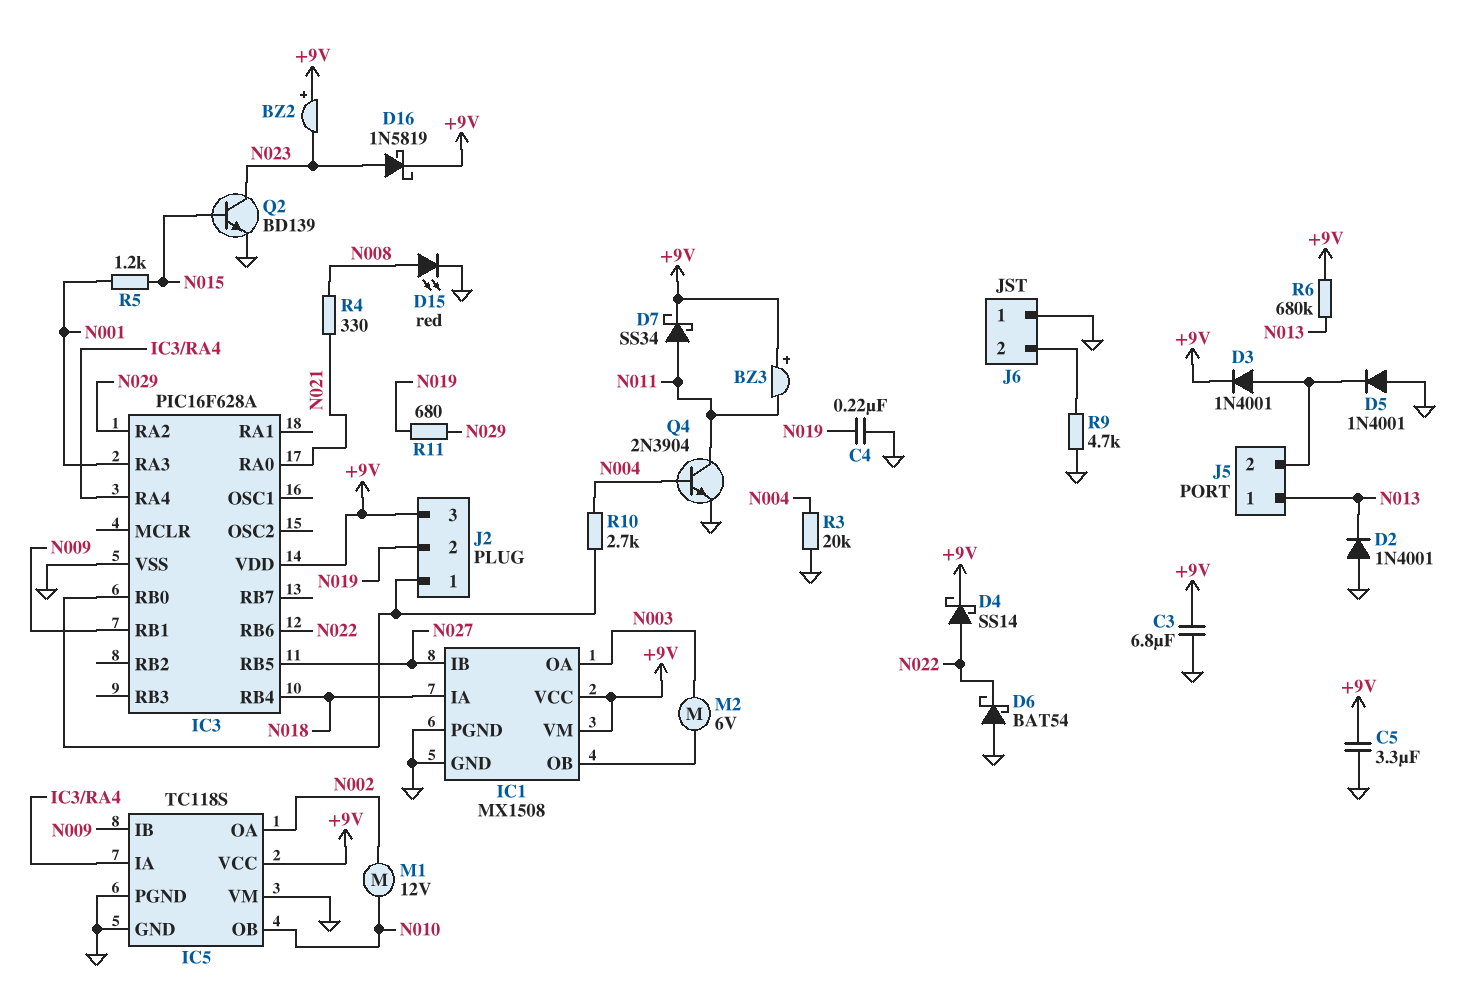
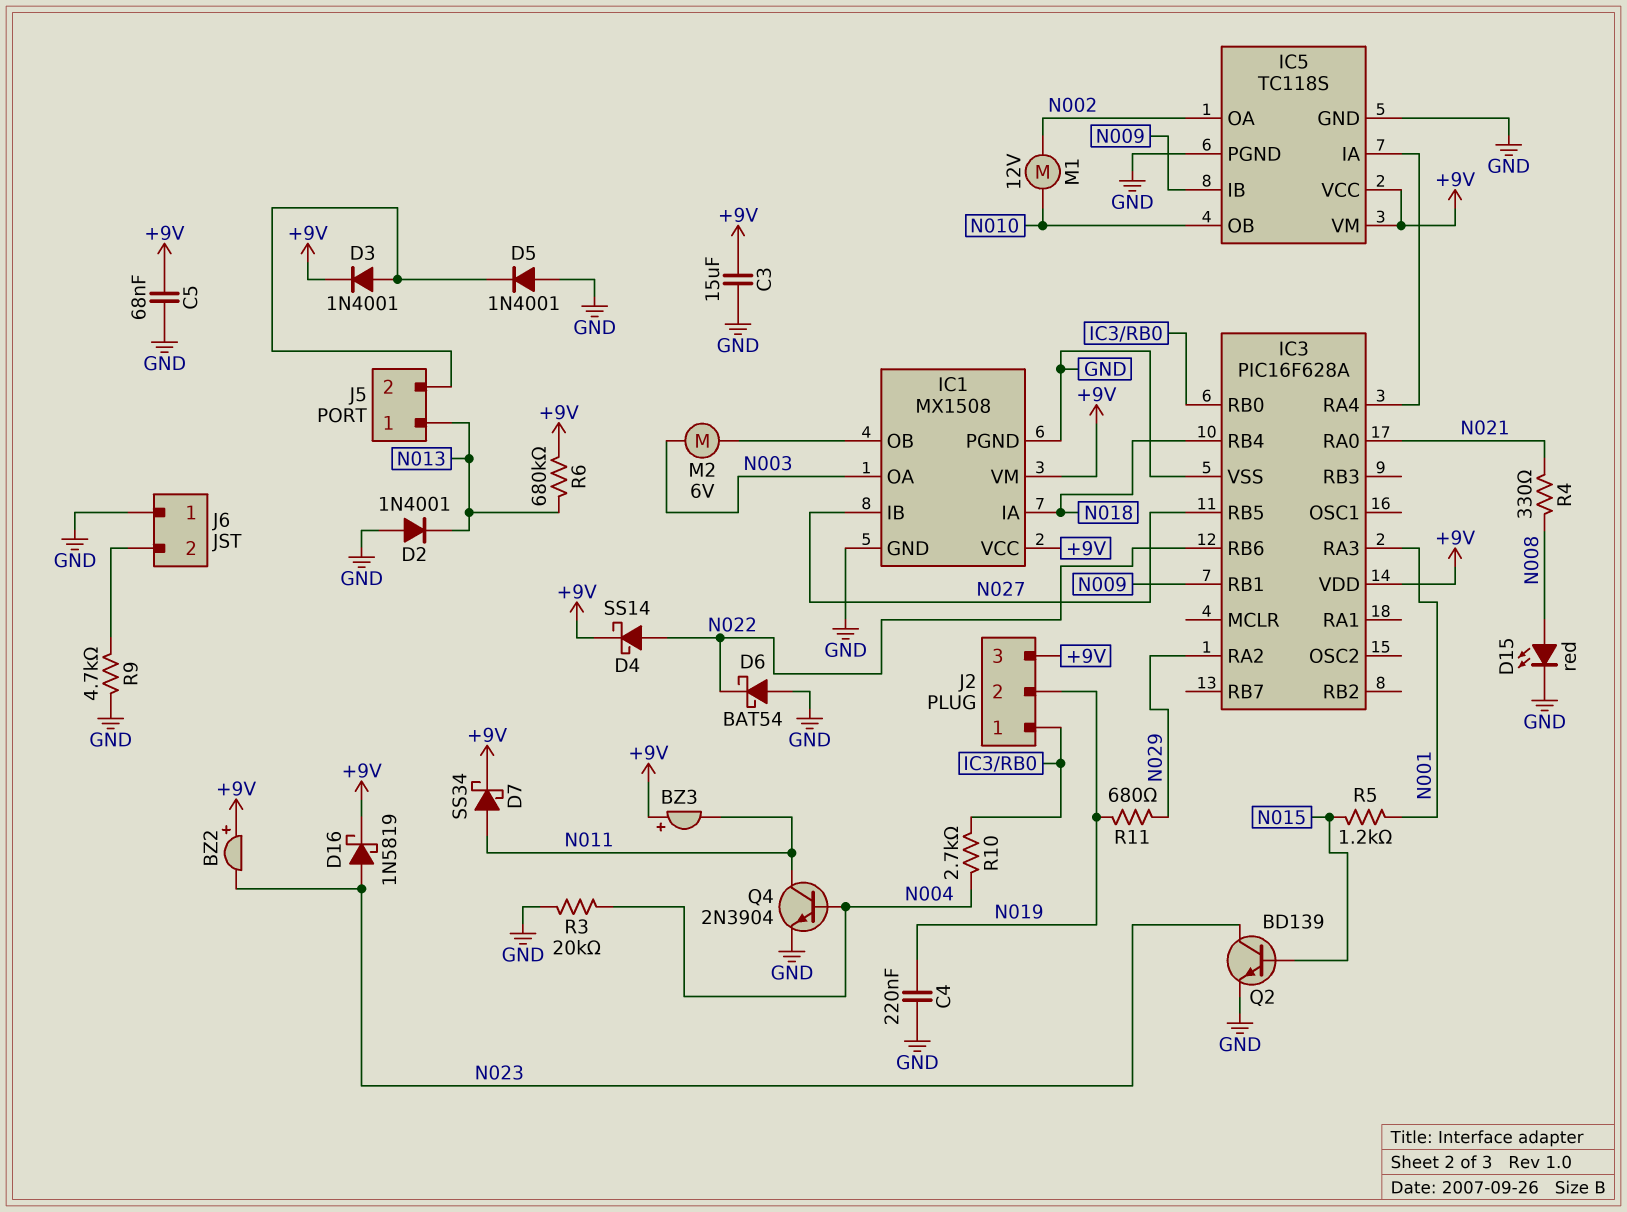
C3: 6.8uF (+9V, GND) -> 15uF (+9V, GND)
C5: 3.3uF (+9V, GND) -> 68nF (+9V, GND)
IC5 pin VM: GND -> +9V

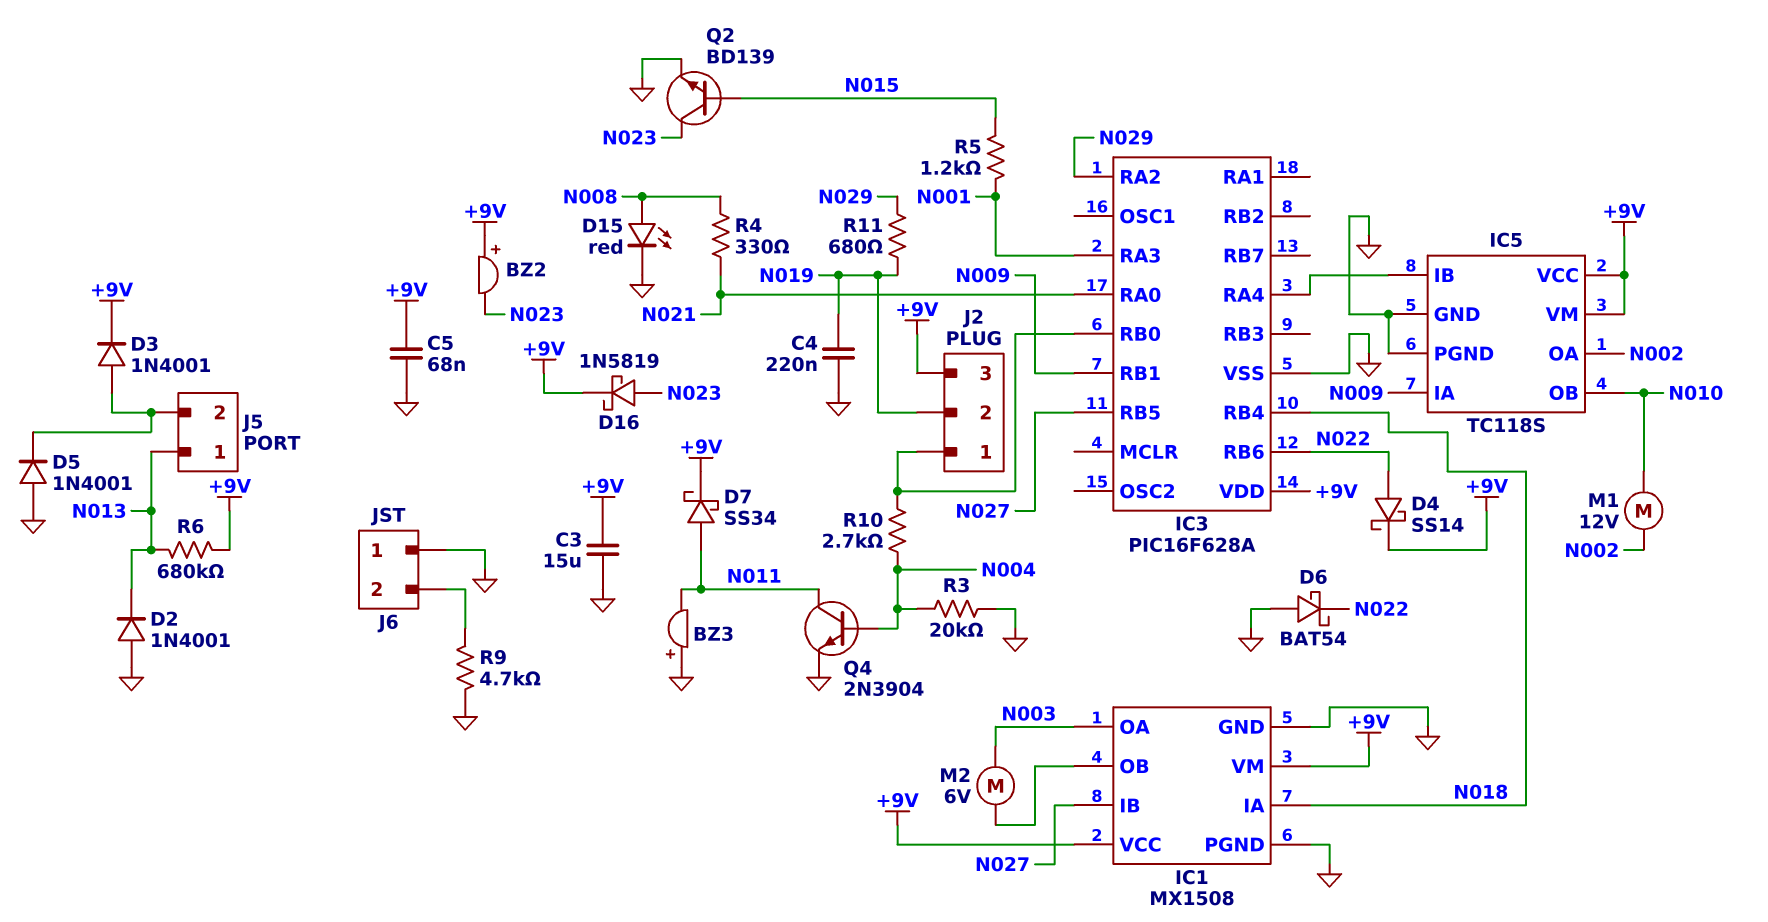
BZ3: buzzer (plus +9V, minus N011) -> buzzer (plus GND, minus N011)
IC5 pin IA: IC3/RA4 -> N009
IC5 pin IB: N009 -> IC3/RA4

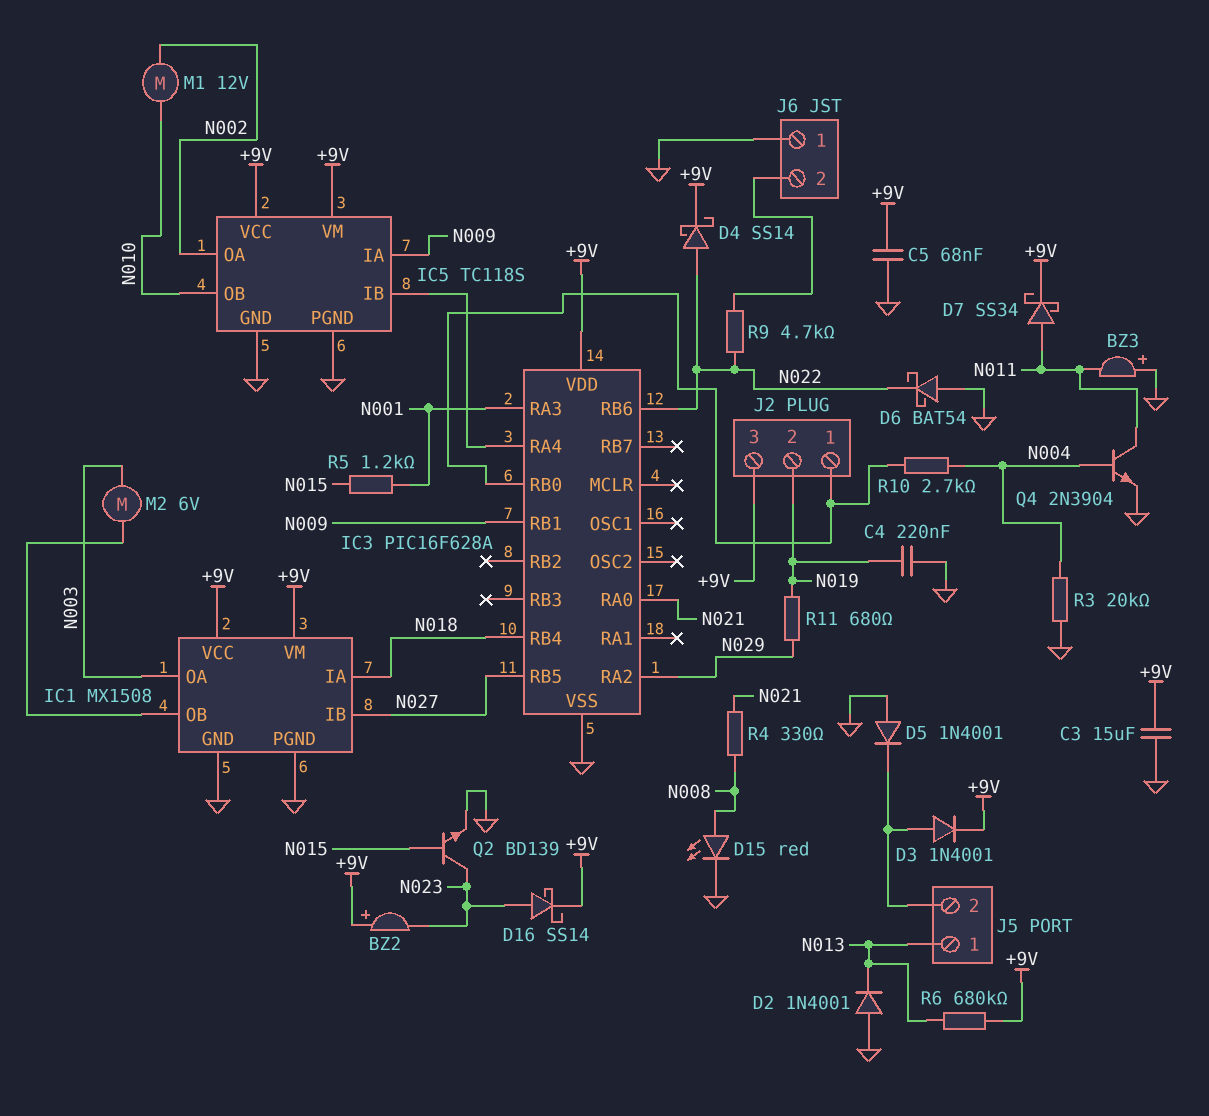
D16: schottky 1N5819 (A N023, K +9V) -> schottky SS14 (A N023, K +9V)
R9: 4.7k (GND, J6/2) -> 4.7k (J6/2, N022)

